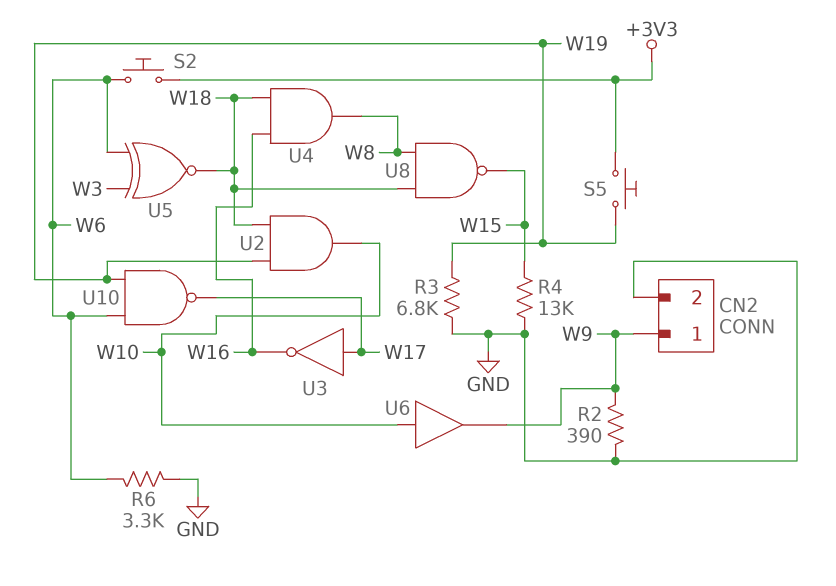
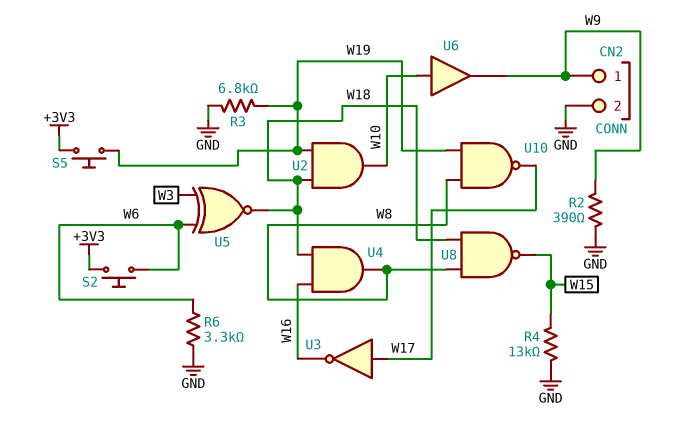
U10: NAND (in W6, in W19, out W17) -> NAND (in W8, in W19, out W17)

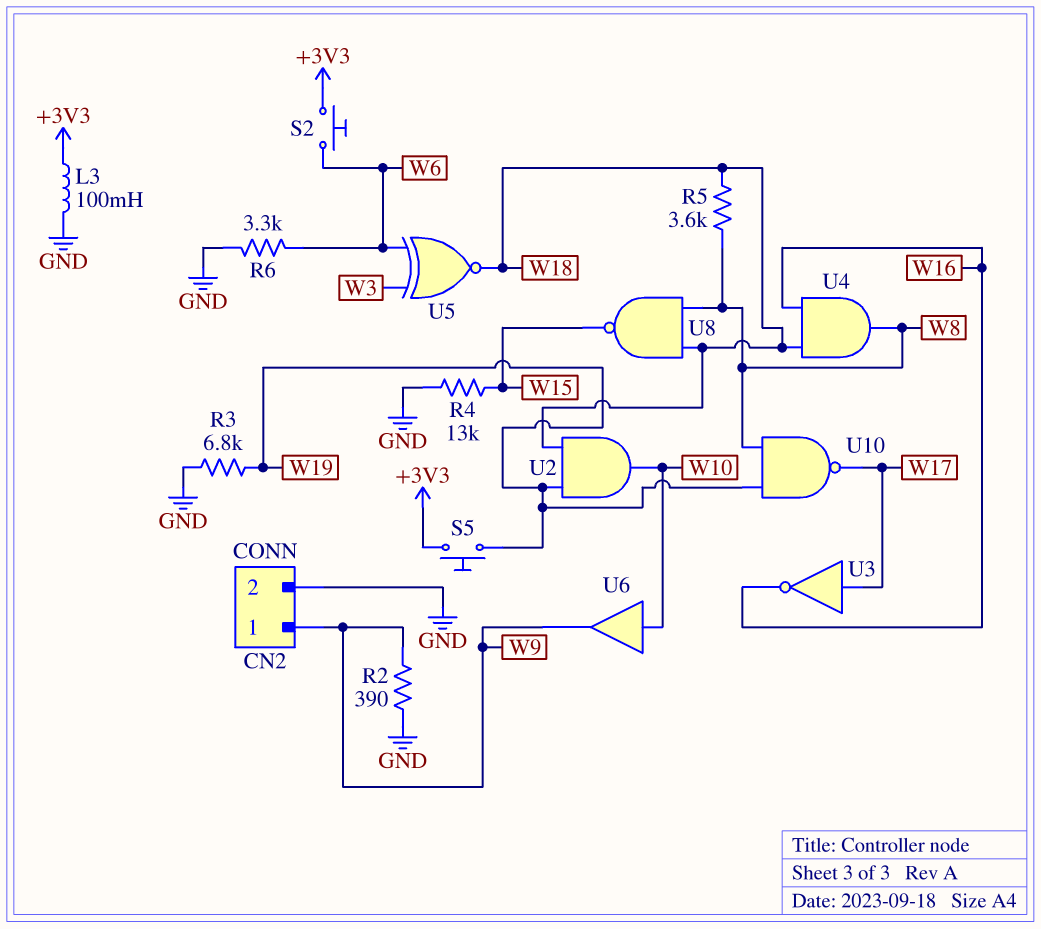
L3: none -> 100mH (+3V3, GND)
R5: none -> 3.6k (W8, W18)

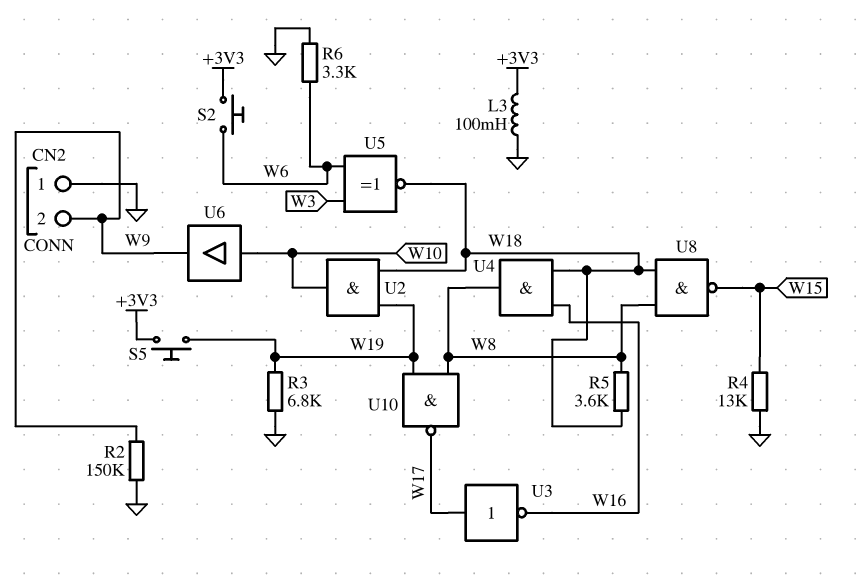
CN2 pin 1: W9 -> GND
CN2 pin 2: GND -> W9
R2: 390 (GND, W9) -> 150k (GND, W9)

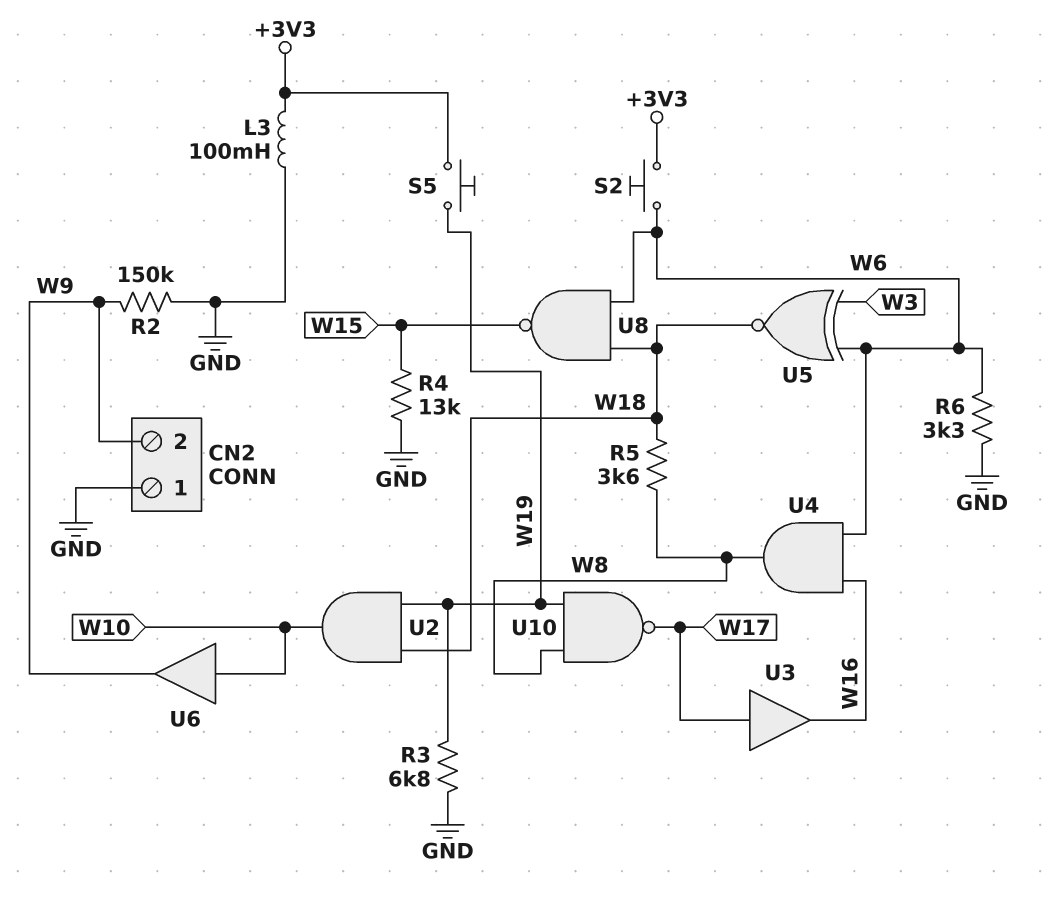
U3: NOT (in W17, out W16) -> buffer (in W17, out W16)
U4: AND (in W16, in W18, out W8) -> AND (in W6, in W16, out W8)
U8: NAND (in W8, in W18, out W15) -> NAND (in W6, in W18, out W15)

